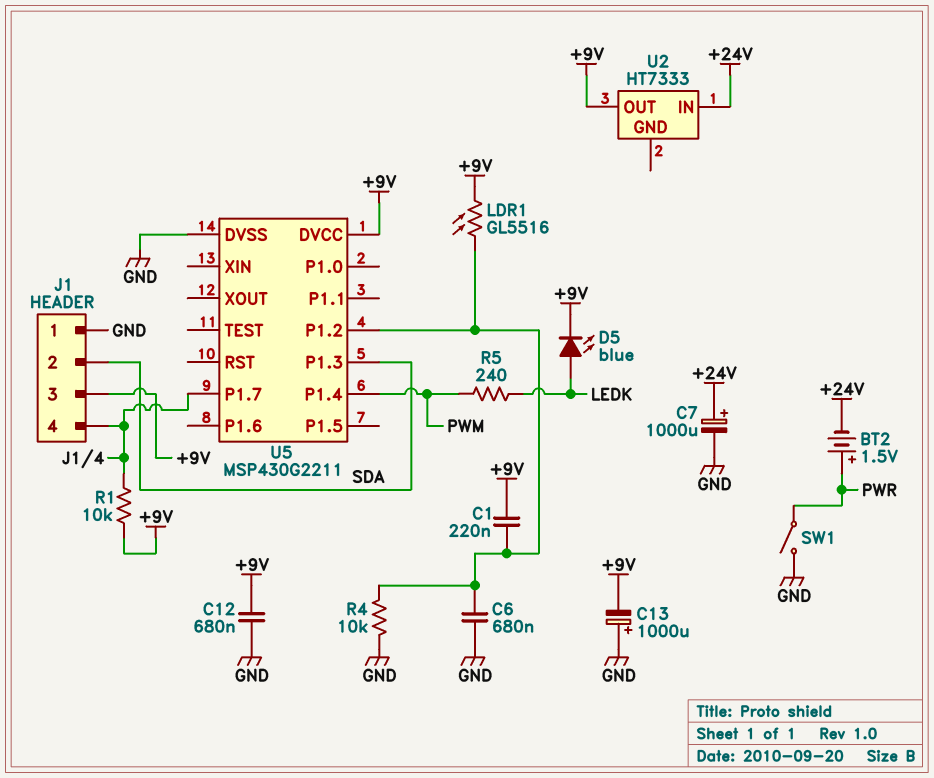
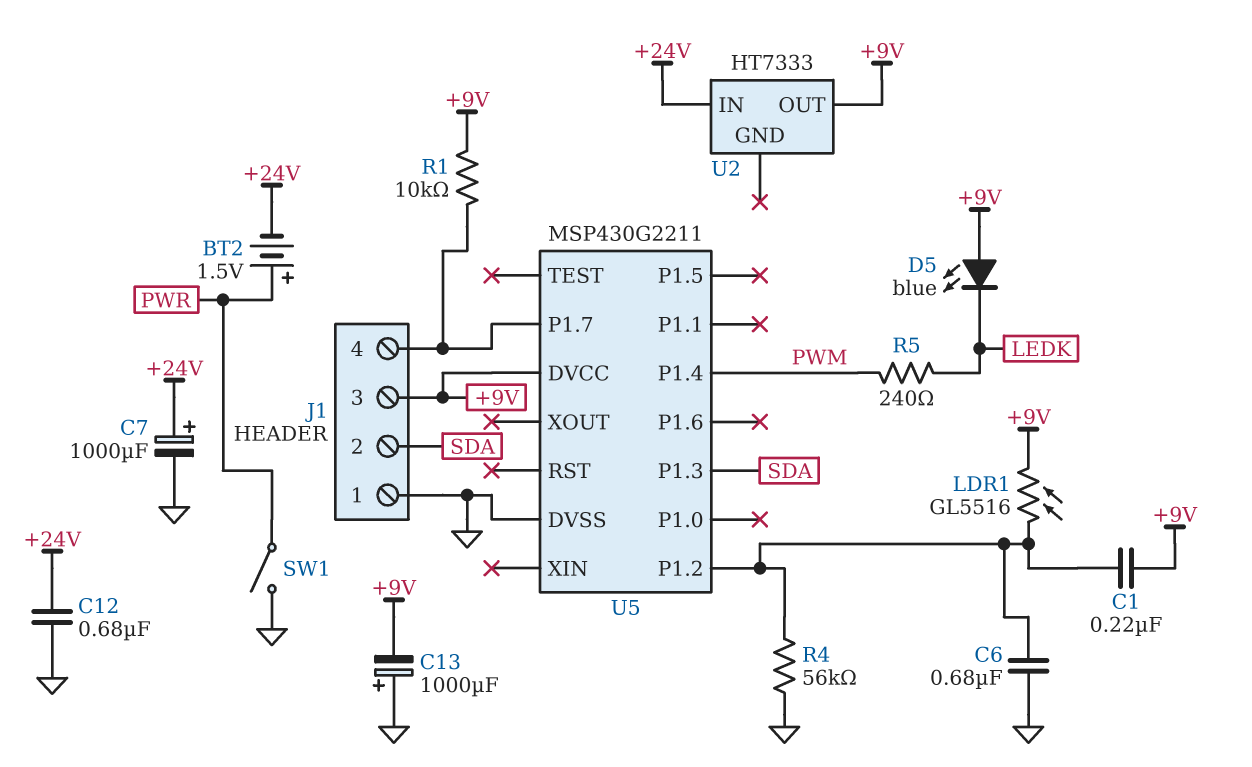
C12: 680nF (+9V, GND) -> 680nF (+24V, GND)
D5: LED blue (A LEDK, K +9V) -> LED blue (A +9V, K LEDK)
R4: 10k (GND, U5/P1.2) -> 56k (GND, U5/P1.2)

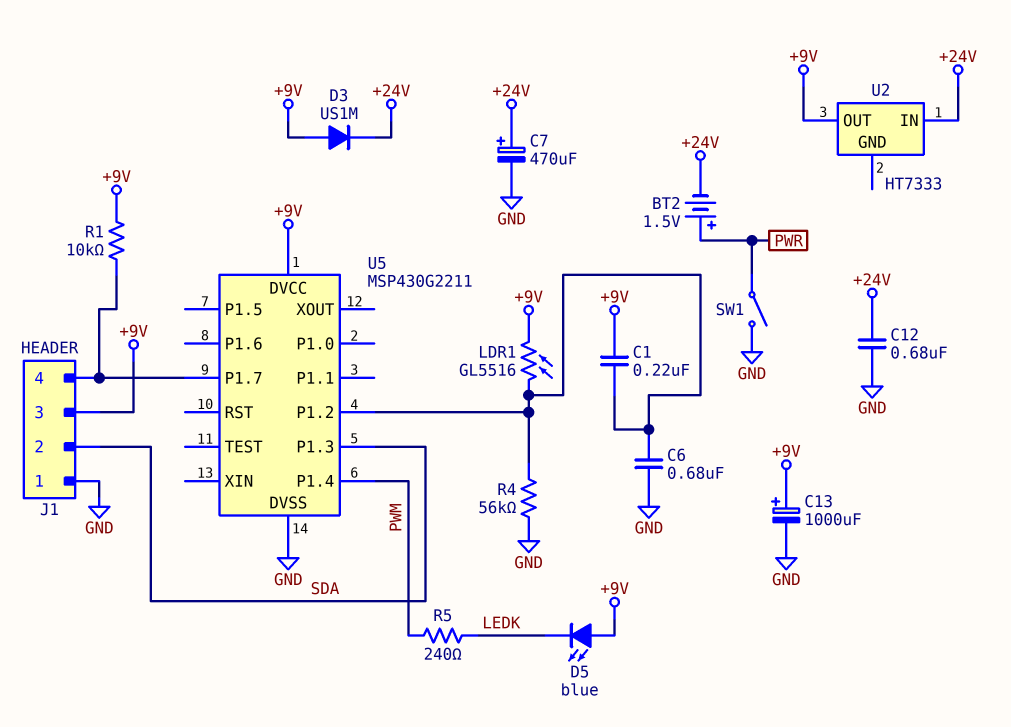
C7: 1000uF (plus +24V, minus GND) -> 470uF (plus +24V, minus GND)
C13: 1000uF (plus GND, minus +9V) -> 1000uF (plus +9V, minus GND)
D3: none -> diode US1M (A +9V, K +24V)

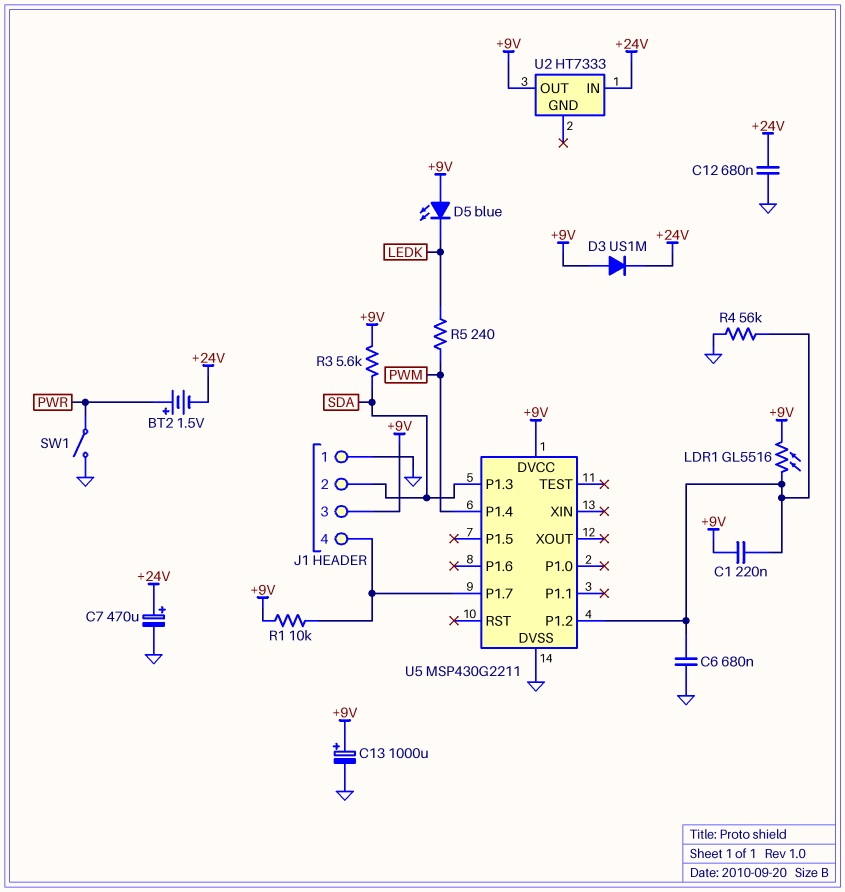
R3: none -> 5.6k (+9V, SDA)

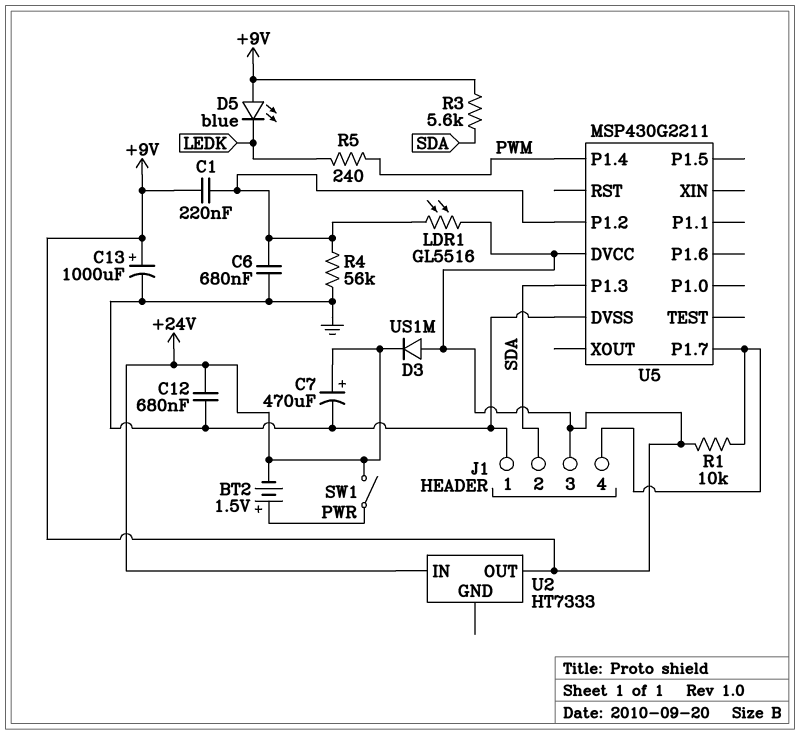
SW1: switch (GND, PWR) -> switch (+24V, PWR)

